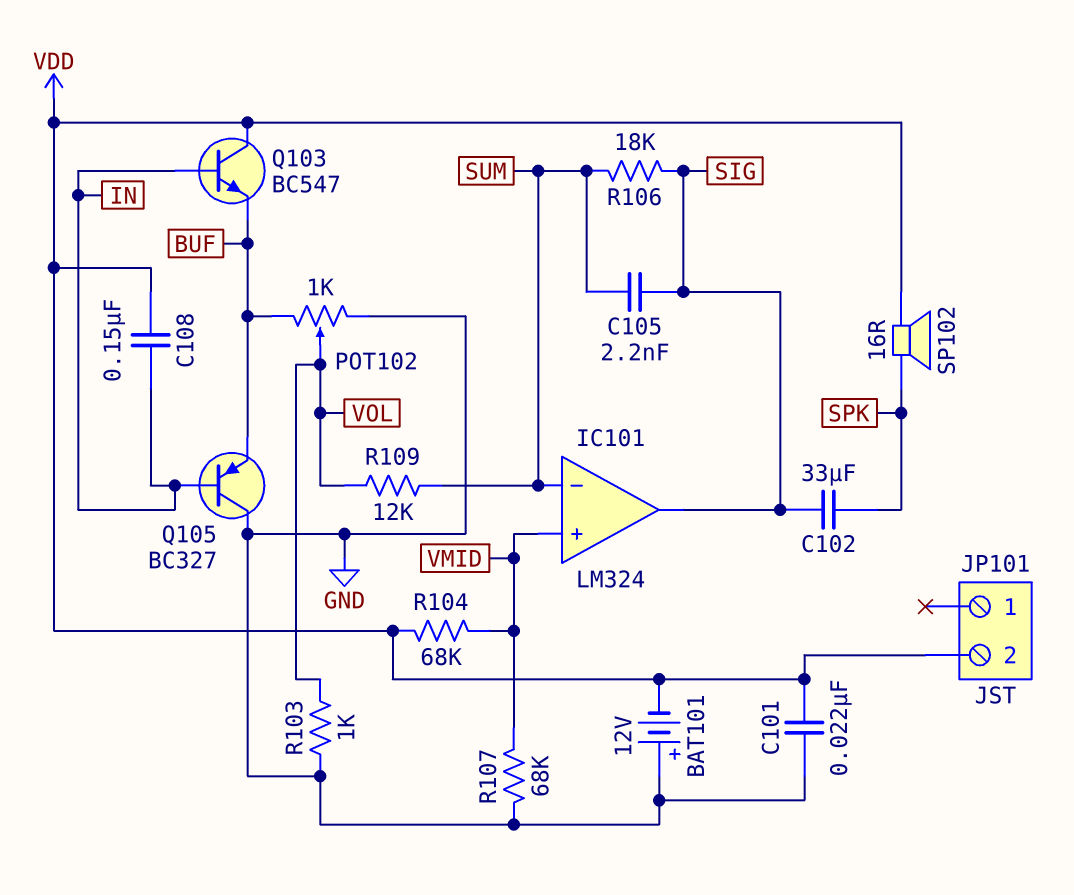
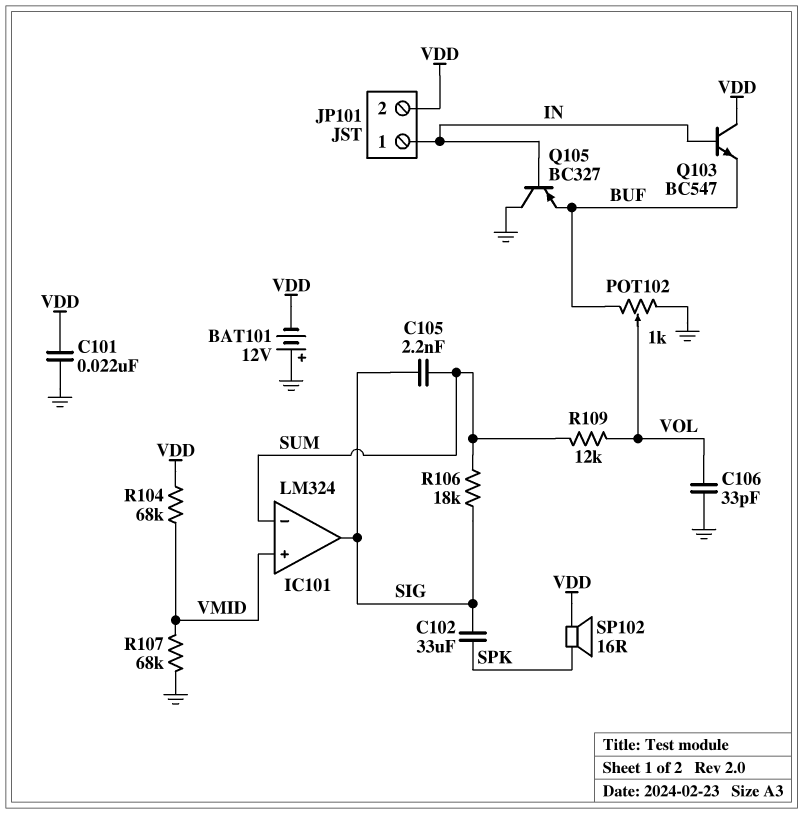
C106: none -> 33pF (GND, VOL)
C108: 150nF (IN, VDD) -> none
JP101 pin 1: none -> IN
R103: 1k (GND, VOL) -> none

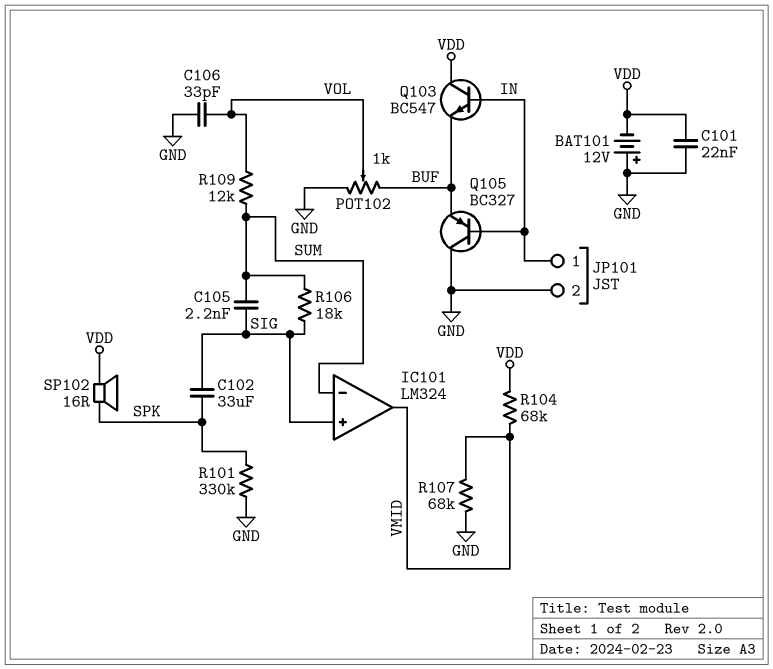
IC101 pin in+: VMID -> SIG
IC101 pin out: SIG -> VMID
JP101 pin 2: VDD -> GND
R101: none -> 330k (GND, SPK)

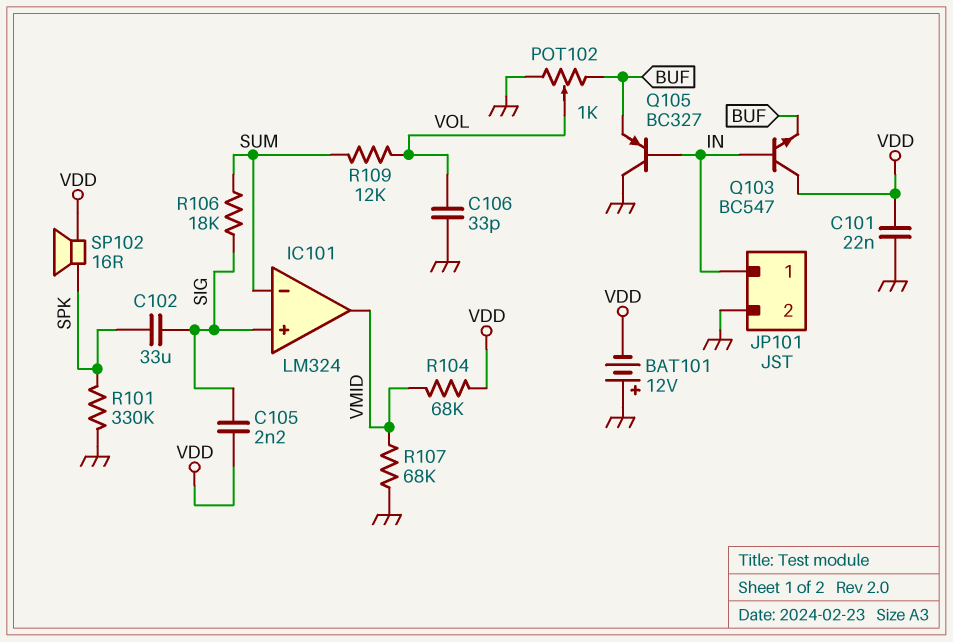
C105: 2.2nF (SIG, SUM) -> 2.2nF (SIG, VDD)

